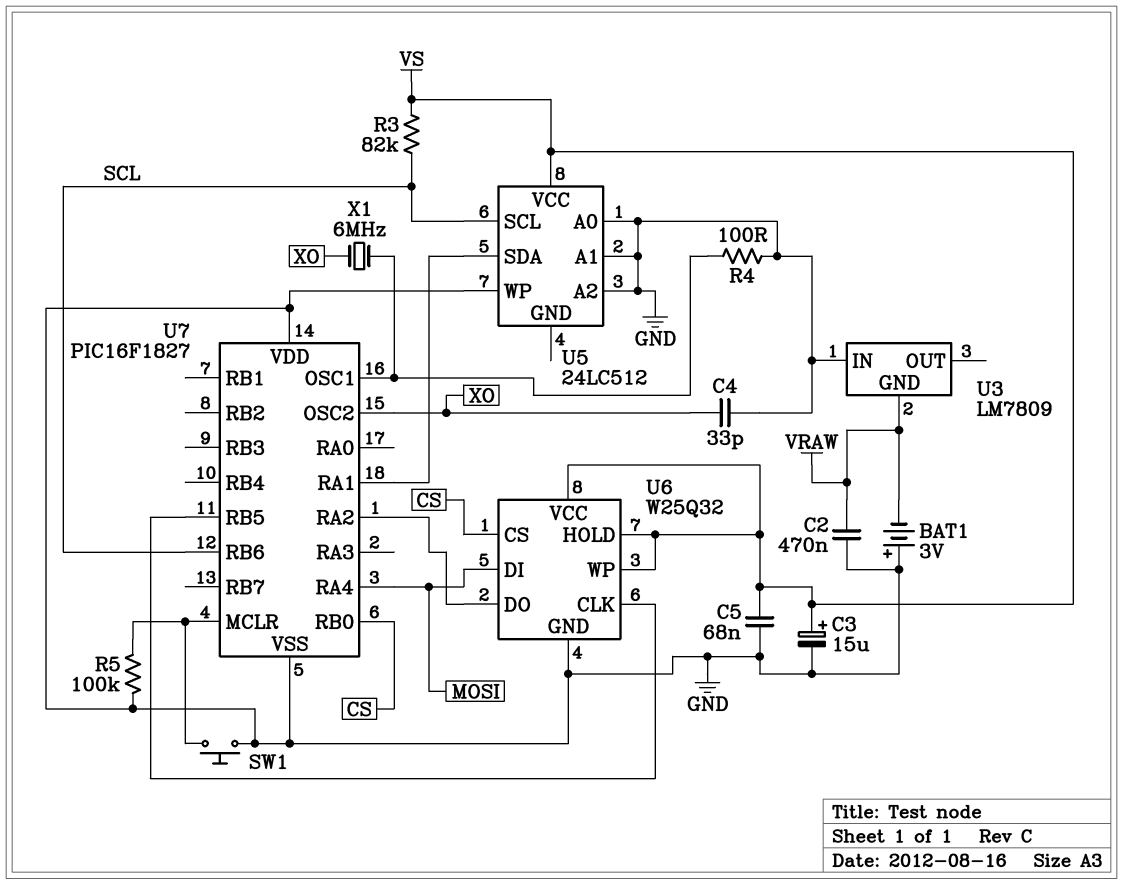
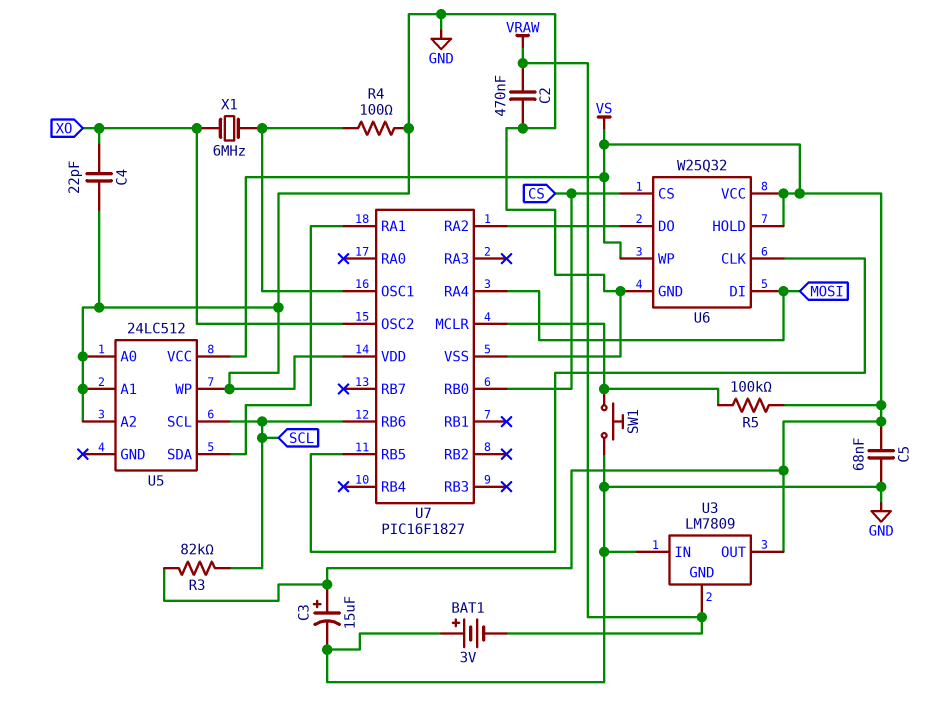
C4: 33pF (GND, XO) -> 22pF (GND, XO)
R5: 100k (GND, U7/MCLR) -> 100k (U7/MCLR, VS)
U3 pin OUT: none -> VS

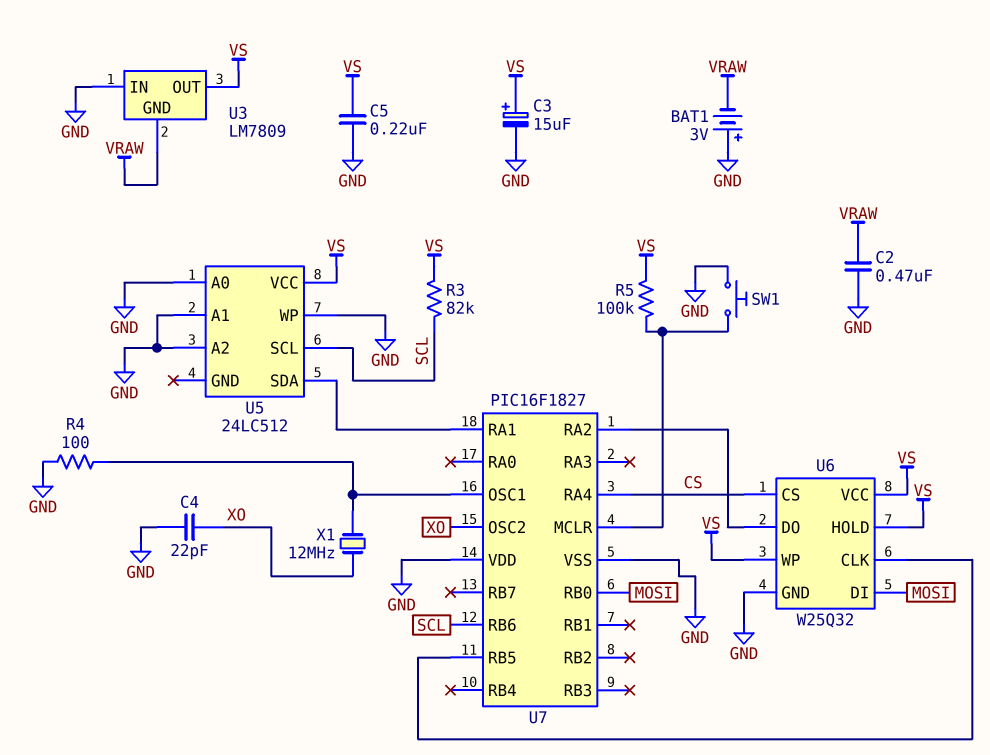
C5: 68nF (GND, VS) -> 220nF (GND, VS)
U7 pin RA4: MOSI -> CS
U7 pin RB0: CS -> MOSI
X1: 6MHz (U7/OSC1, XO) -> 12MHz (U7/OSC1, XO)

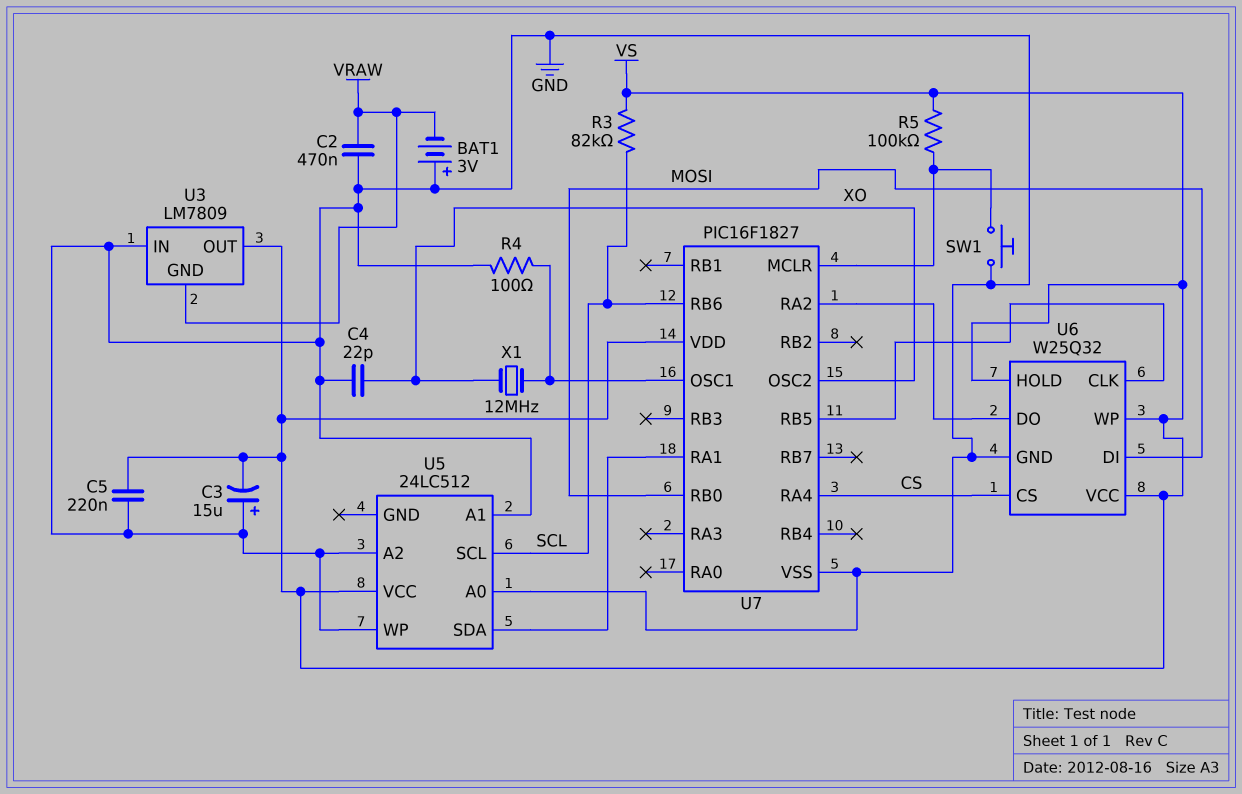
C3: 15uF (plus VS, minus GND) -> 15uF (plus GND, minus VS)
U7 pin VDD: GND -> VS

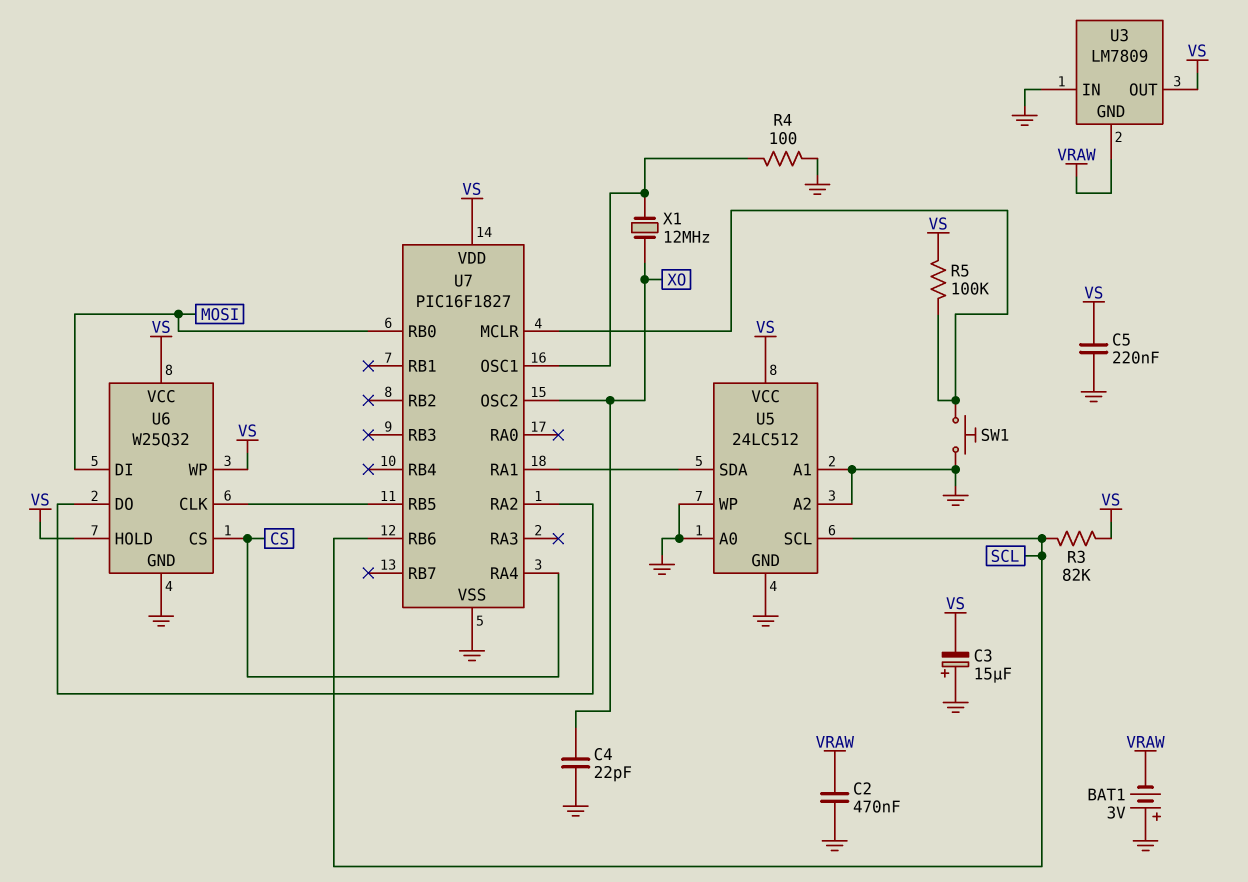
U5 pin GND: none -> GND

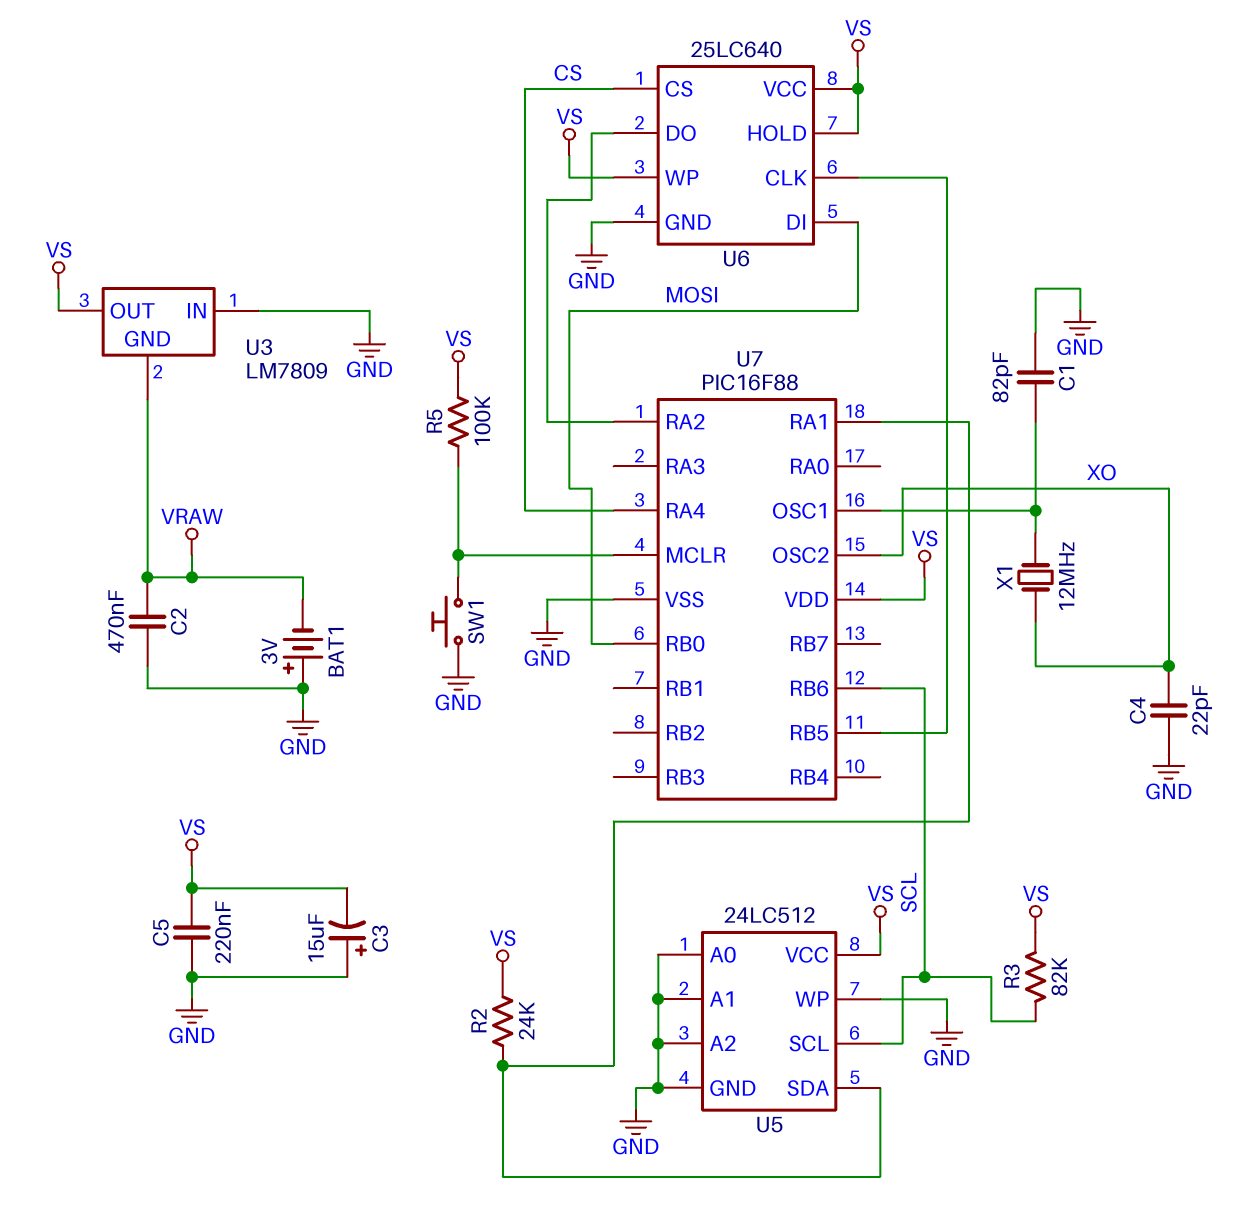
C1: none -> 82pF (GND, U7/OSC1)
R2: none -> 24k (U5/SDA, VS)
R4: 100 (GND, U7/OSC1) -> none
U6: W25Q32 -> 25LC640
U7: PIC16F1827 -> PIC16F88

